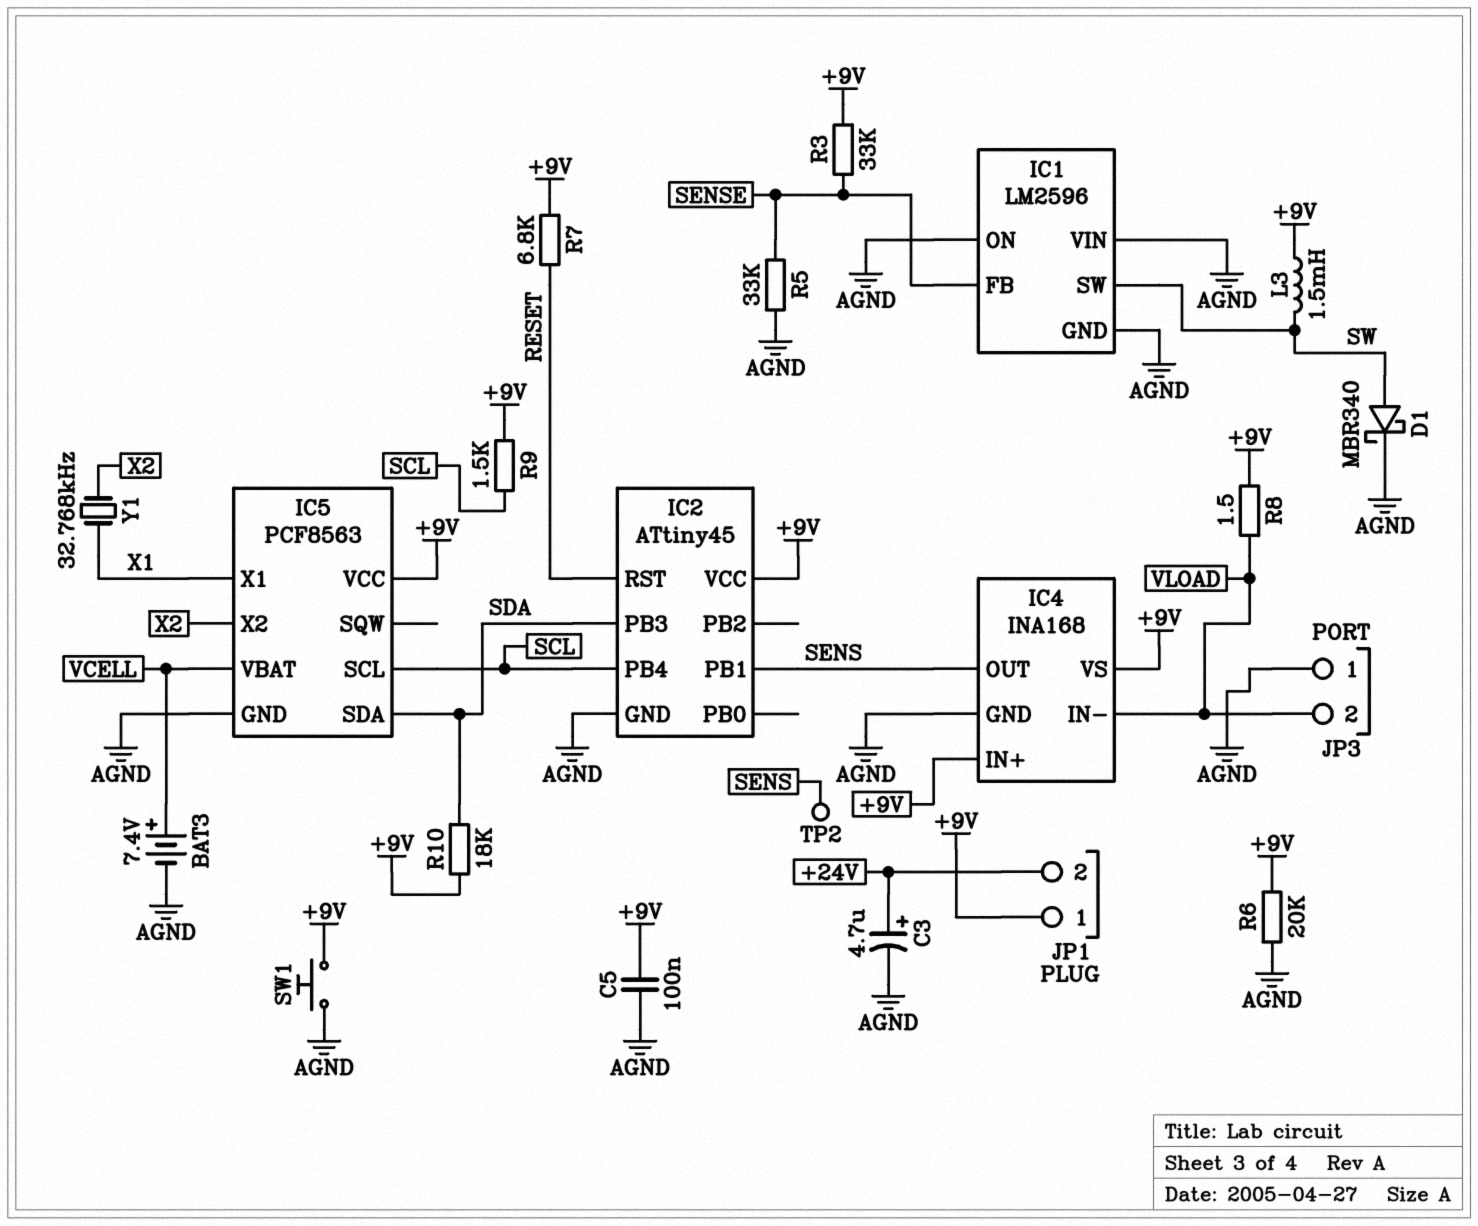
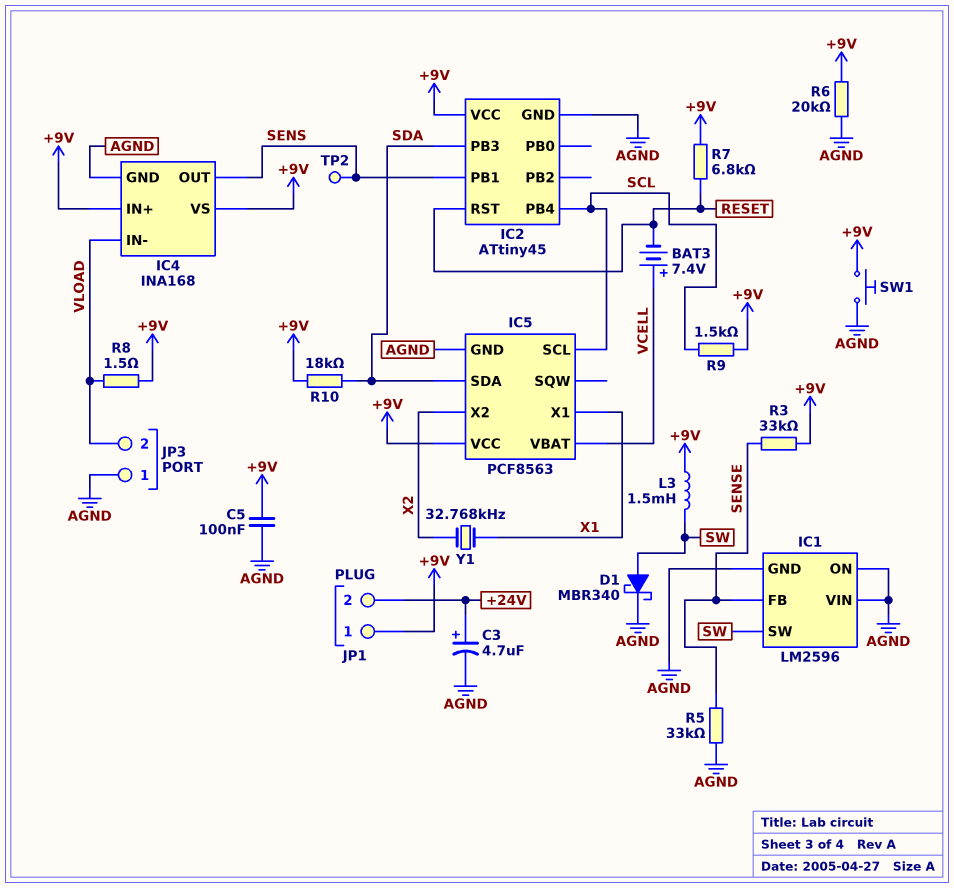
BAT3: 7.4V (plus VCELL, minus AGND) -> 7.4V (plus VCELL, minus RESET)

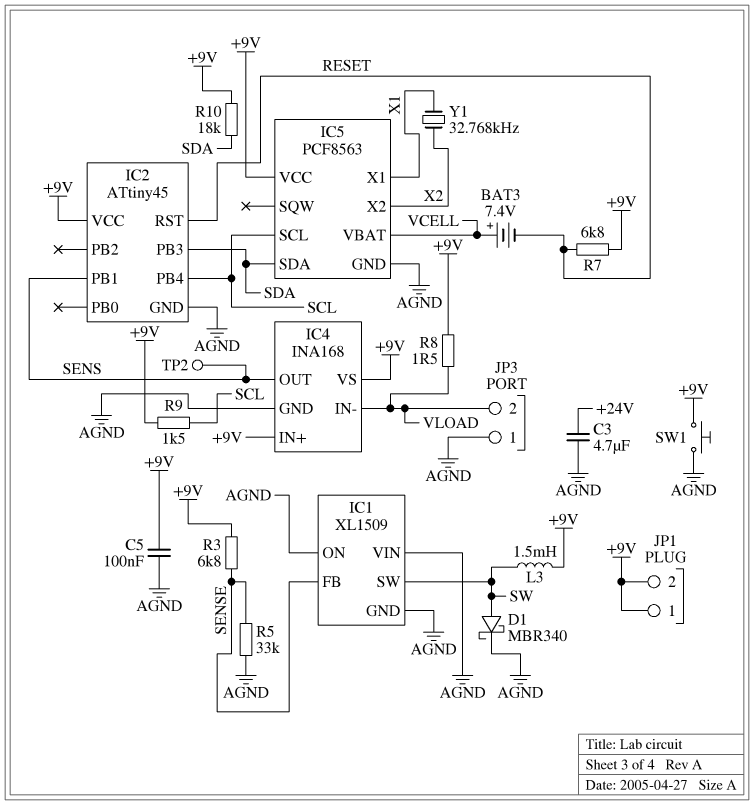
C3: 4.7uF (plus +24V, minus AGND) -> 4.7uF (+24V, AGND)
IC1: LM2596 -> XL1509
JP1 pin 2: +24V -> +9V
R3: 33k (+9V, SENSE) -> 6.8k (+9V, SENSE)
R6: 20k (+9V, AGND) -> none

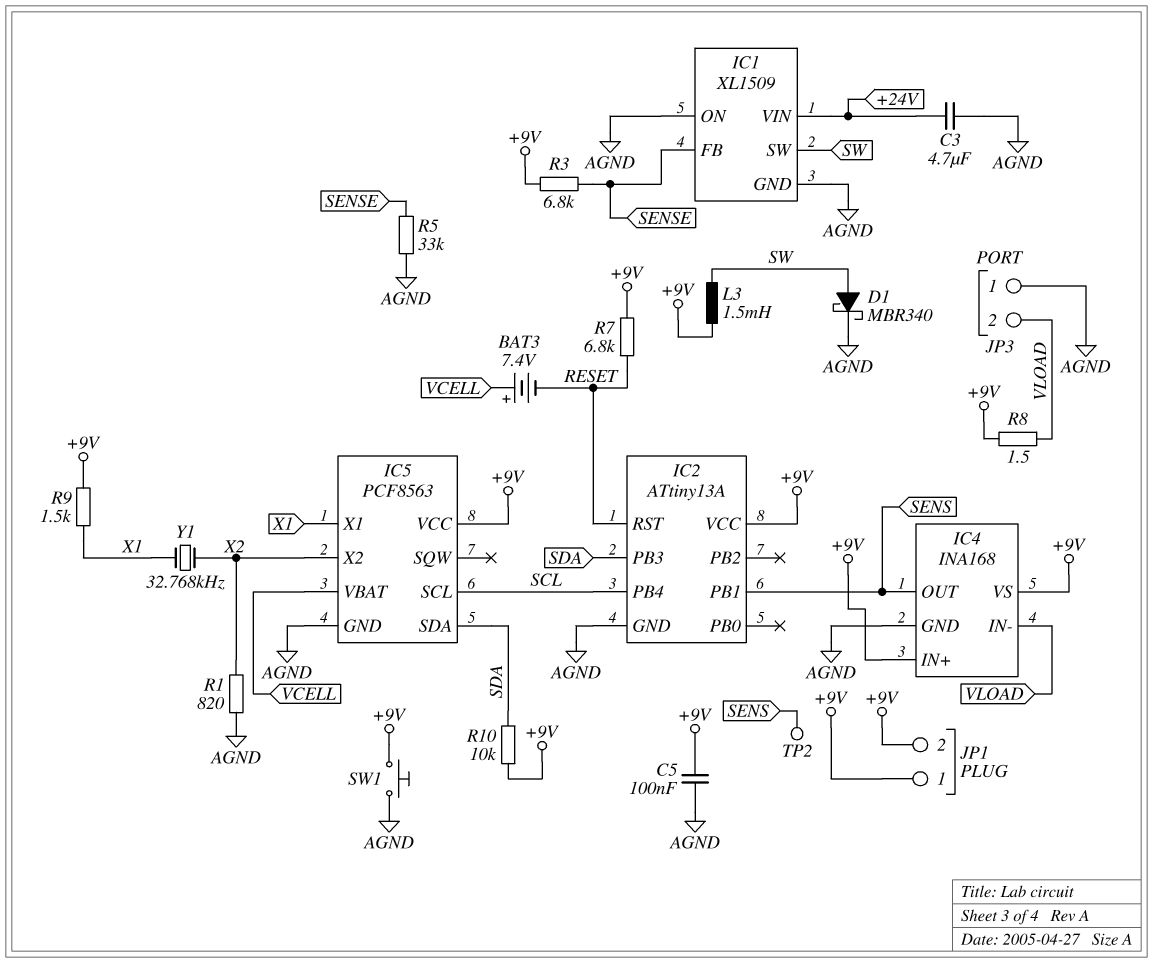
IC1 pin VIN: AGND -> +24V
IC2: ATtiny45 -> ATtiny13A
R1: none -> 820 (AGND, X2)
R9: 1.5k (+9V, SCL) -> 1.5k (+9V, X1)
R10: 18k (+9V, SDA) -> 10k (+9V, SDA)

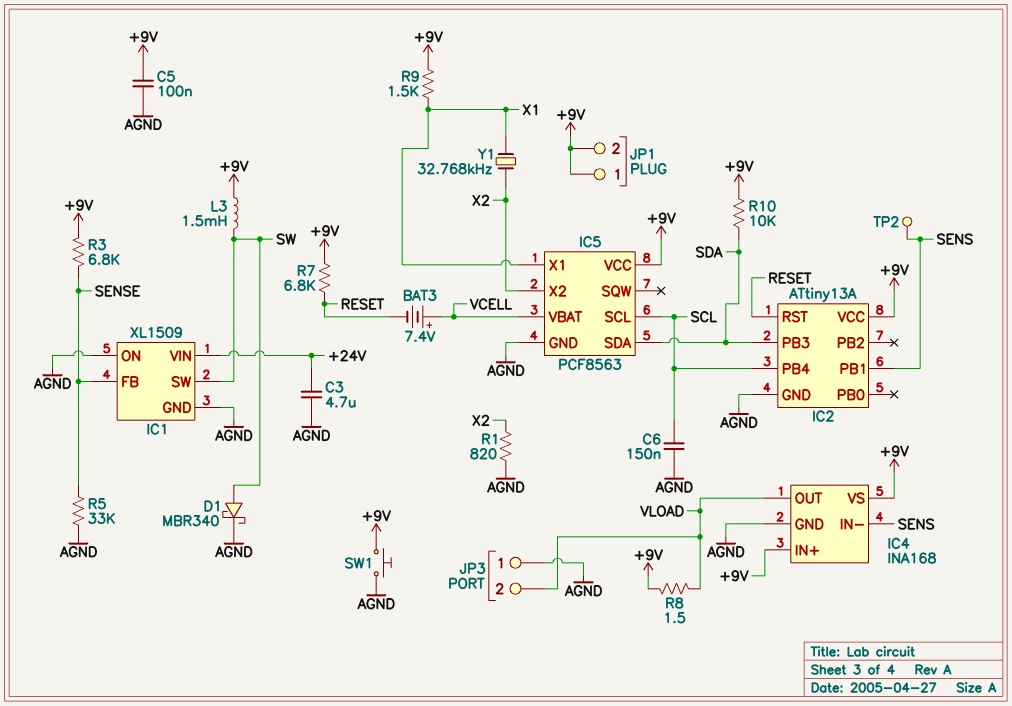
C6: none -> 150nF (AGND, SCL)
IC4 pin IN-: VLOAD -> SENS
IC4 pin OUT: SENS -> VLOAD

